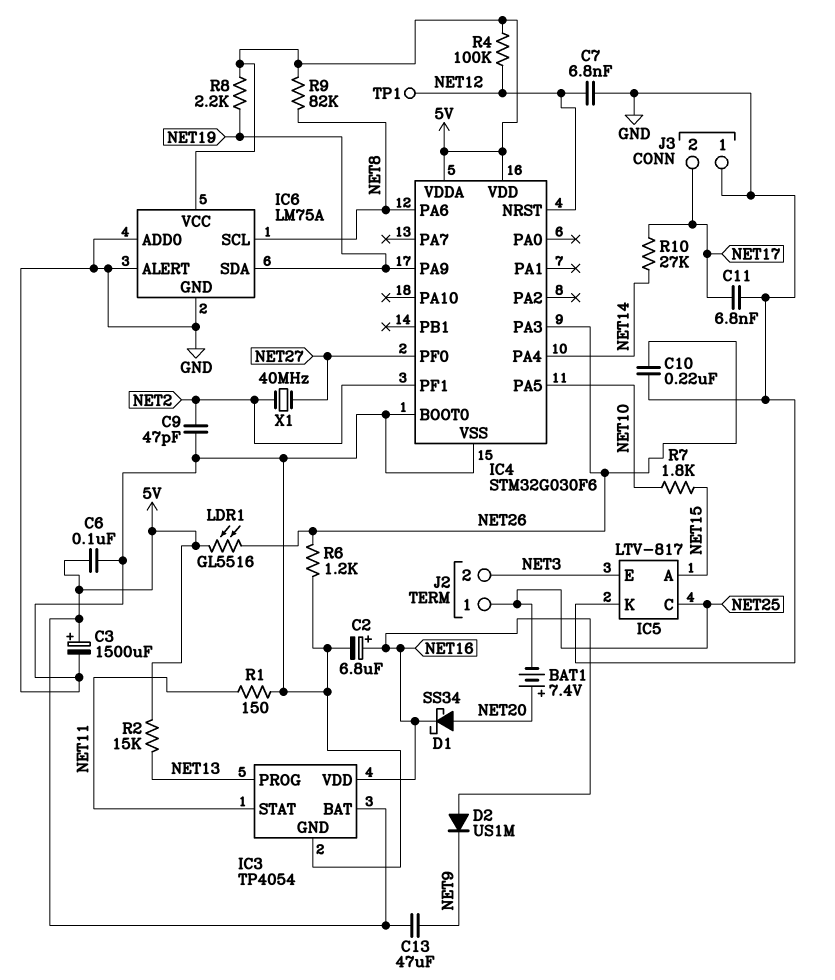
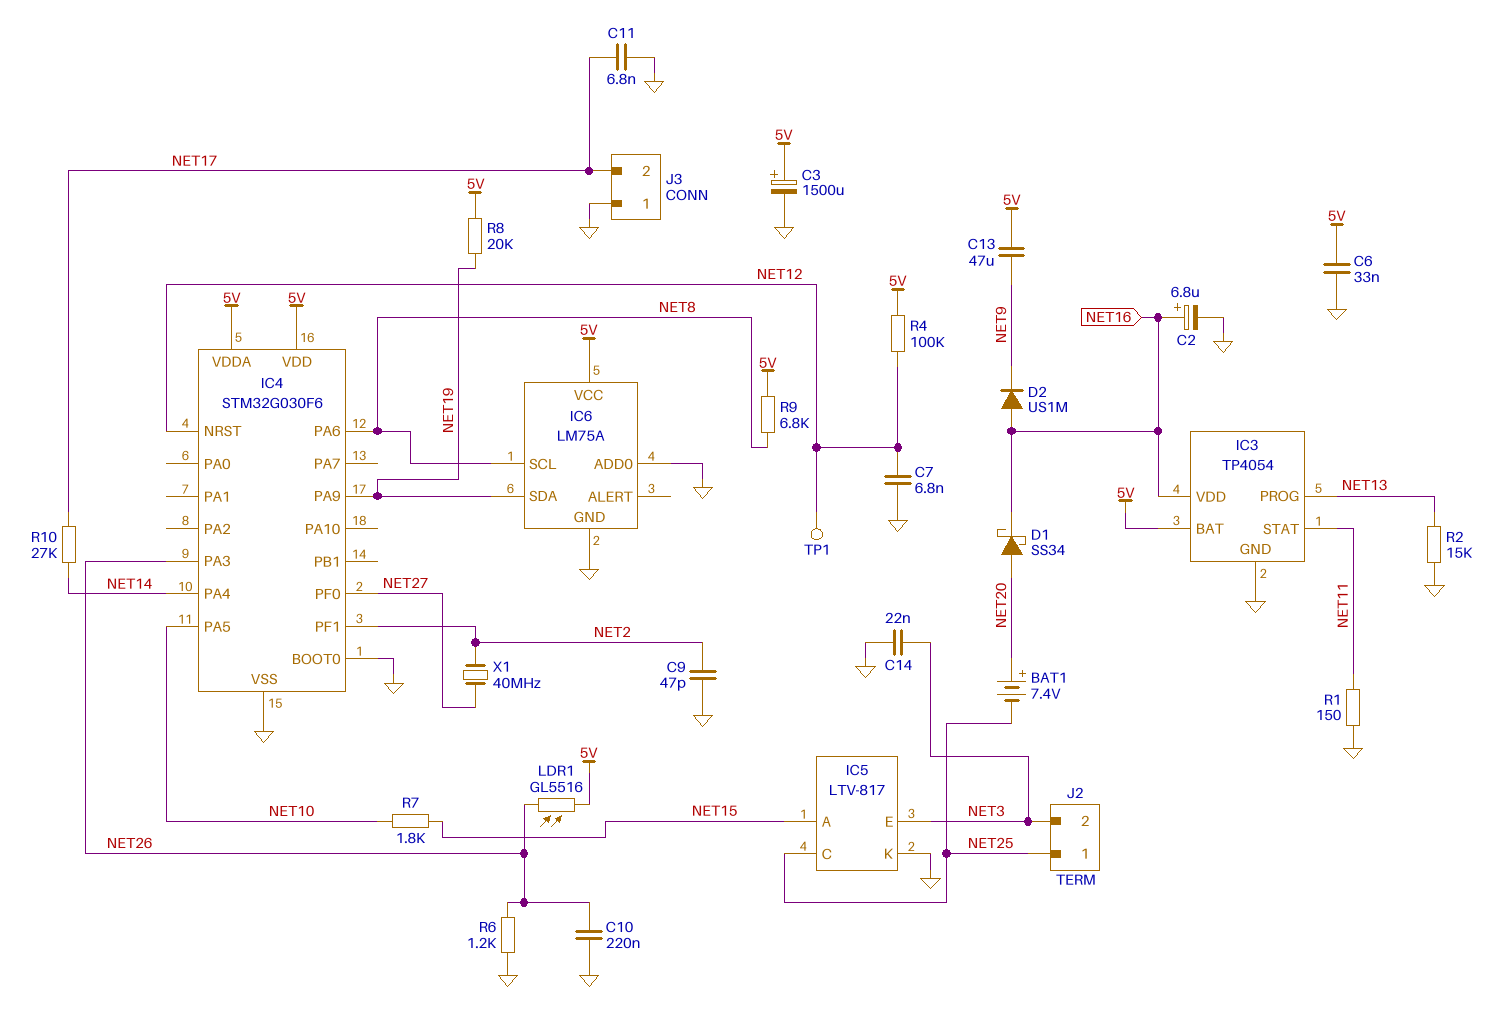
C6: 100nF (5V, GND) -> 33nF (5V, GND)
C14: none -> 22nF (GND, NET3)
IC6 pin ALERT: GND -> none
R2: 15k (5V, NET13) -> 15k (GND, NET13)
R8: 2.2k (5V, NET19) -> 20k (5V, NET19)
R9: 82k (5V, NET8) -> 6.8k (5V, NET8)

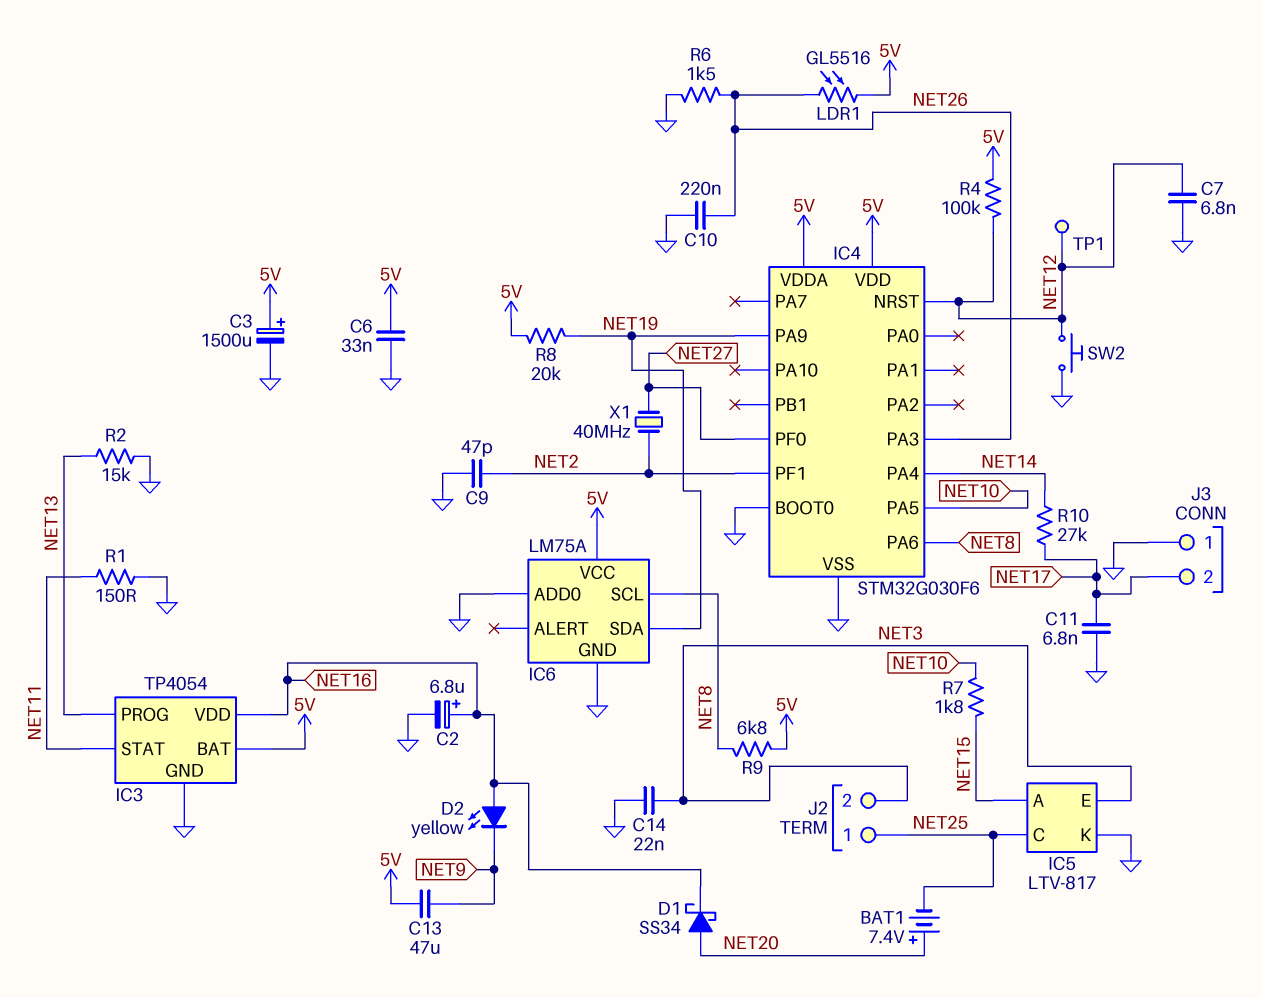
D2: diode US1M (A NET16, K NET9) -> LED yellow (A NET16, K NET9)
R6: 1.2k (GND, NET26) -> 1.5k (GND, NET26)
SW2: none -> button (GND, NET12)

